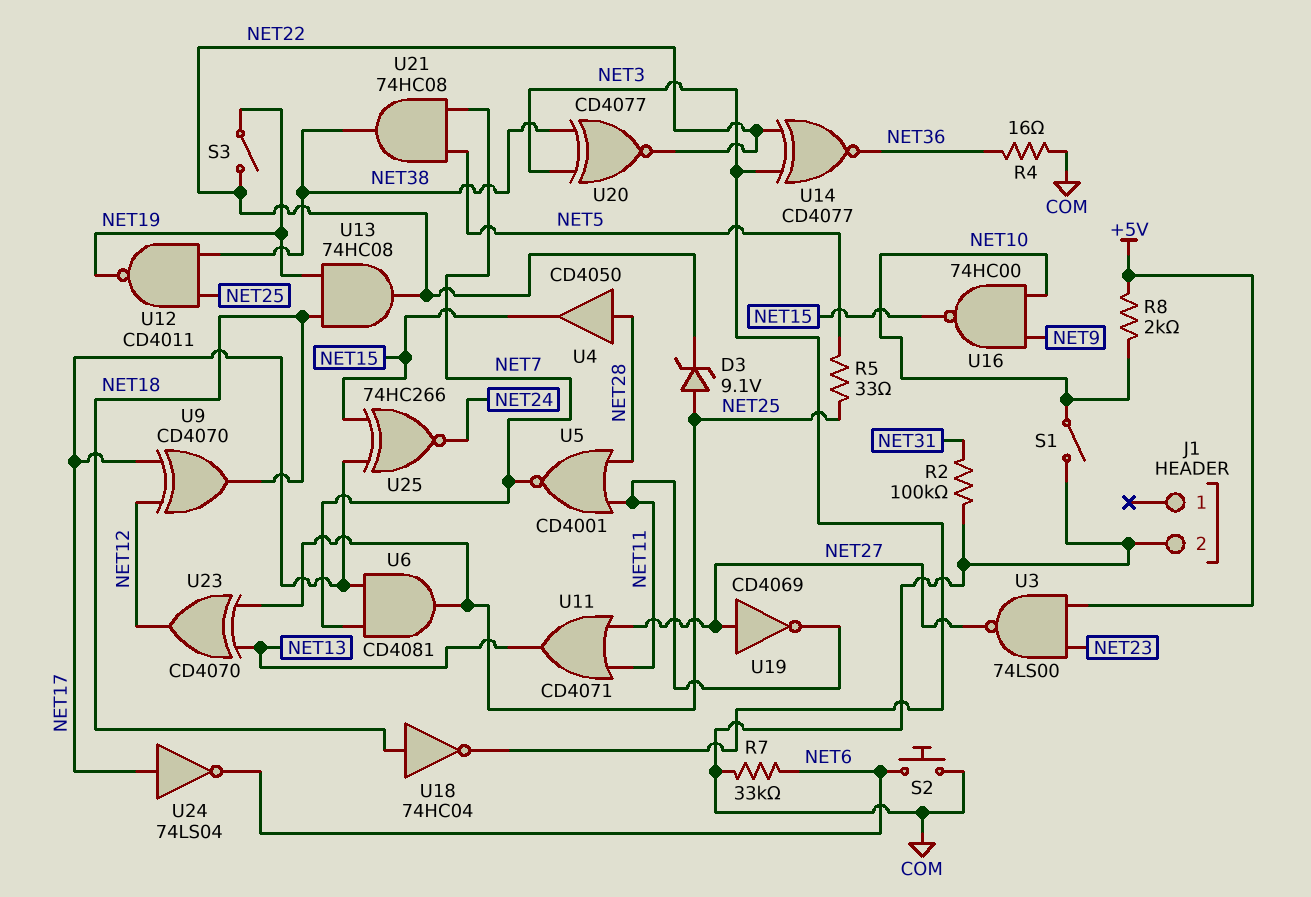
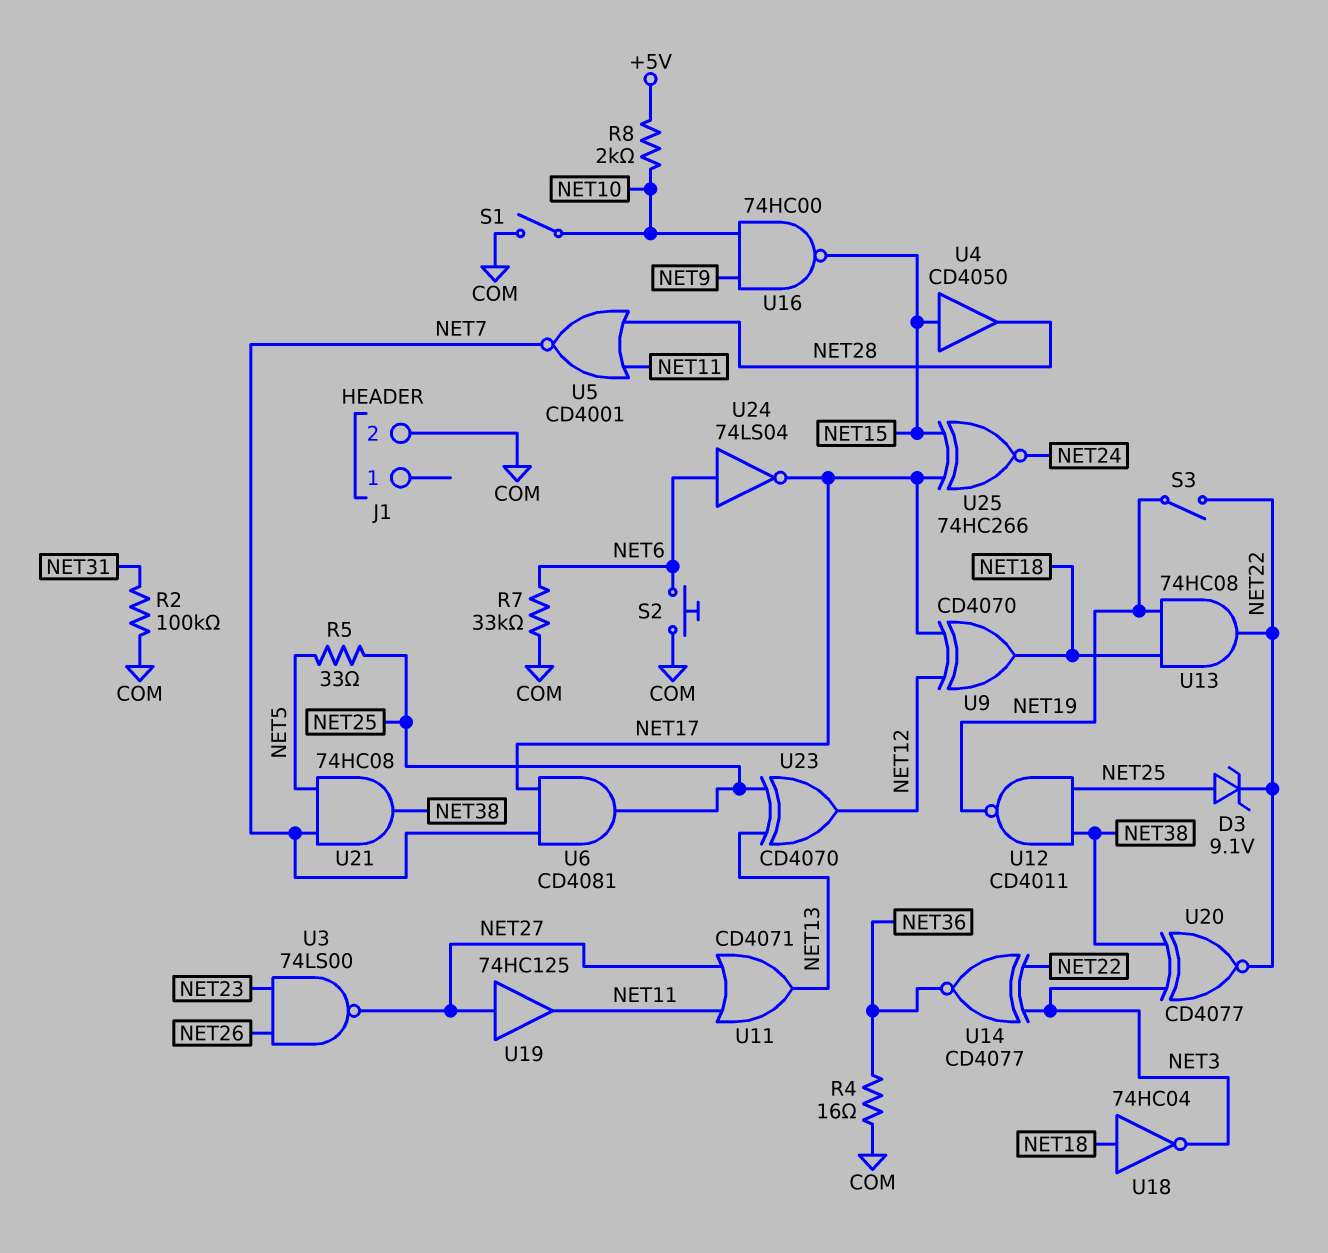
U3: NAND 74LS00 (in +5V, in NET23, out NET27) -> NAND 74LS00 (in NET23, in NET26, out NET27)
U4: buffer CD4050 (in NET28, out NET15) -> buffer CD4050 (in NET15, out NET28)
U19: NOT CD4069 (in NET27, out NET11) -> buffer 74HC125 (in NET27, out NET11)
U24: NOT 74LS04 (in NET17, out NET6) -> NOT 74LS04 (in NET6, out NET17)

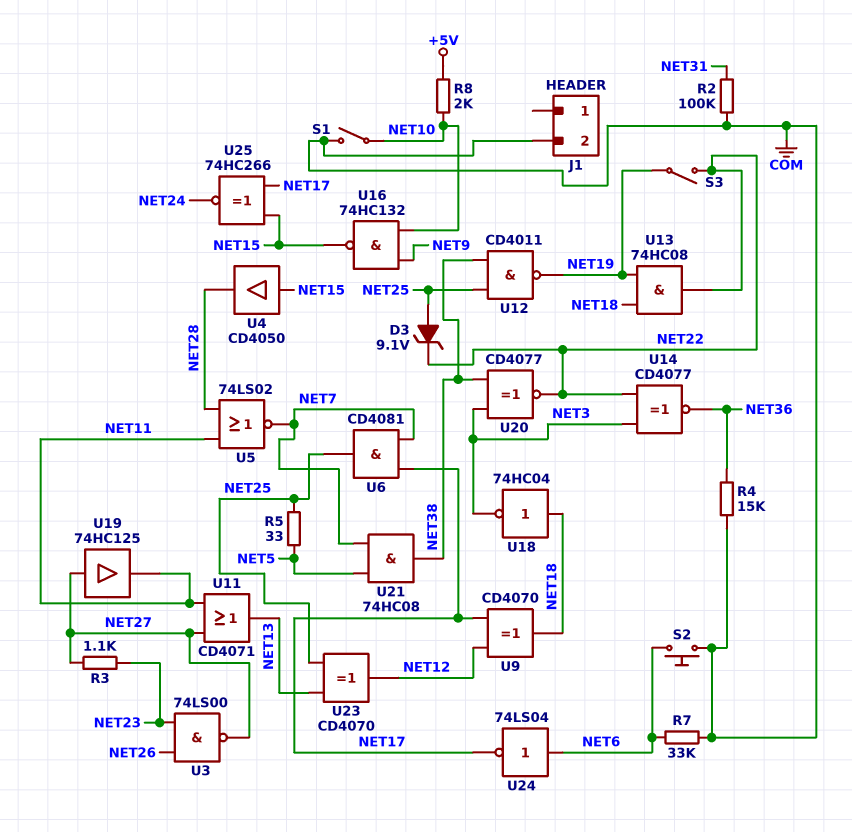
R3: none -> 1.1k (NET23, NET27)
R4: 16 (COM, NET36) -> 15k (COM, NET36)
U5: NOR CD4001 (in NET11, in NET28, out NET7) -> NOR 74LS02 (in NET11, in NET28, out NET7)
U16: NAND 74HC00 (in NET9, in NET10, out NET15) -> NAND 74HC132 (in NET9, in NET10, out NET15)

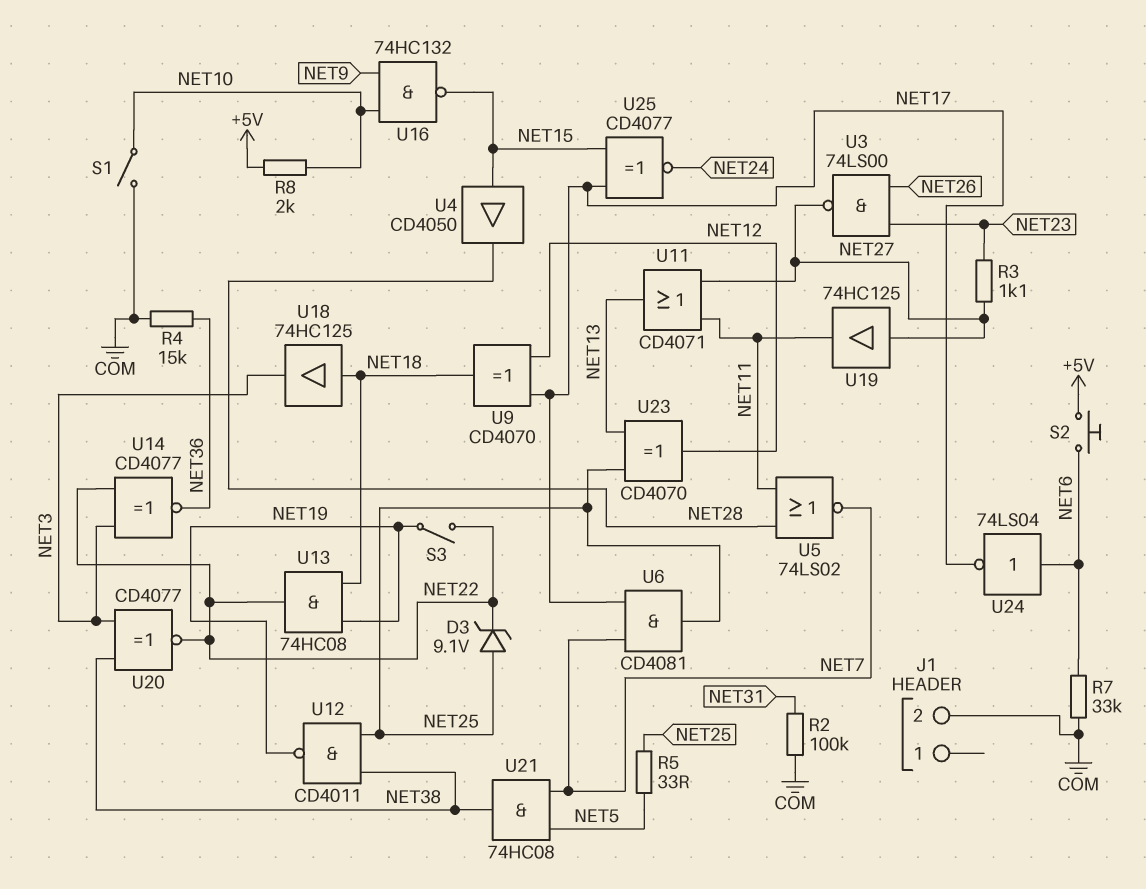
S2: button (COM, NET6) -> button (+5V, NET6)
U18: NOT 74HC04 (in NET18, out NET3) -> buffer 74HC125 (in NET18, out NET3)
U25: XNOR 74HC266 (in NET15, in NET17, out NET24) -> XNOR CD4077 (in NET15, in NET17, out NET24)

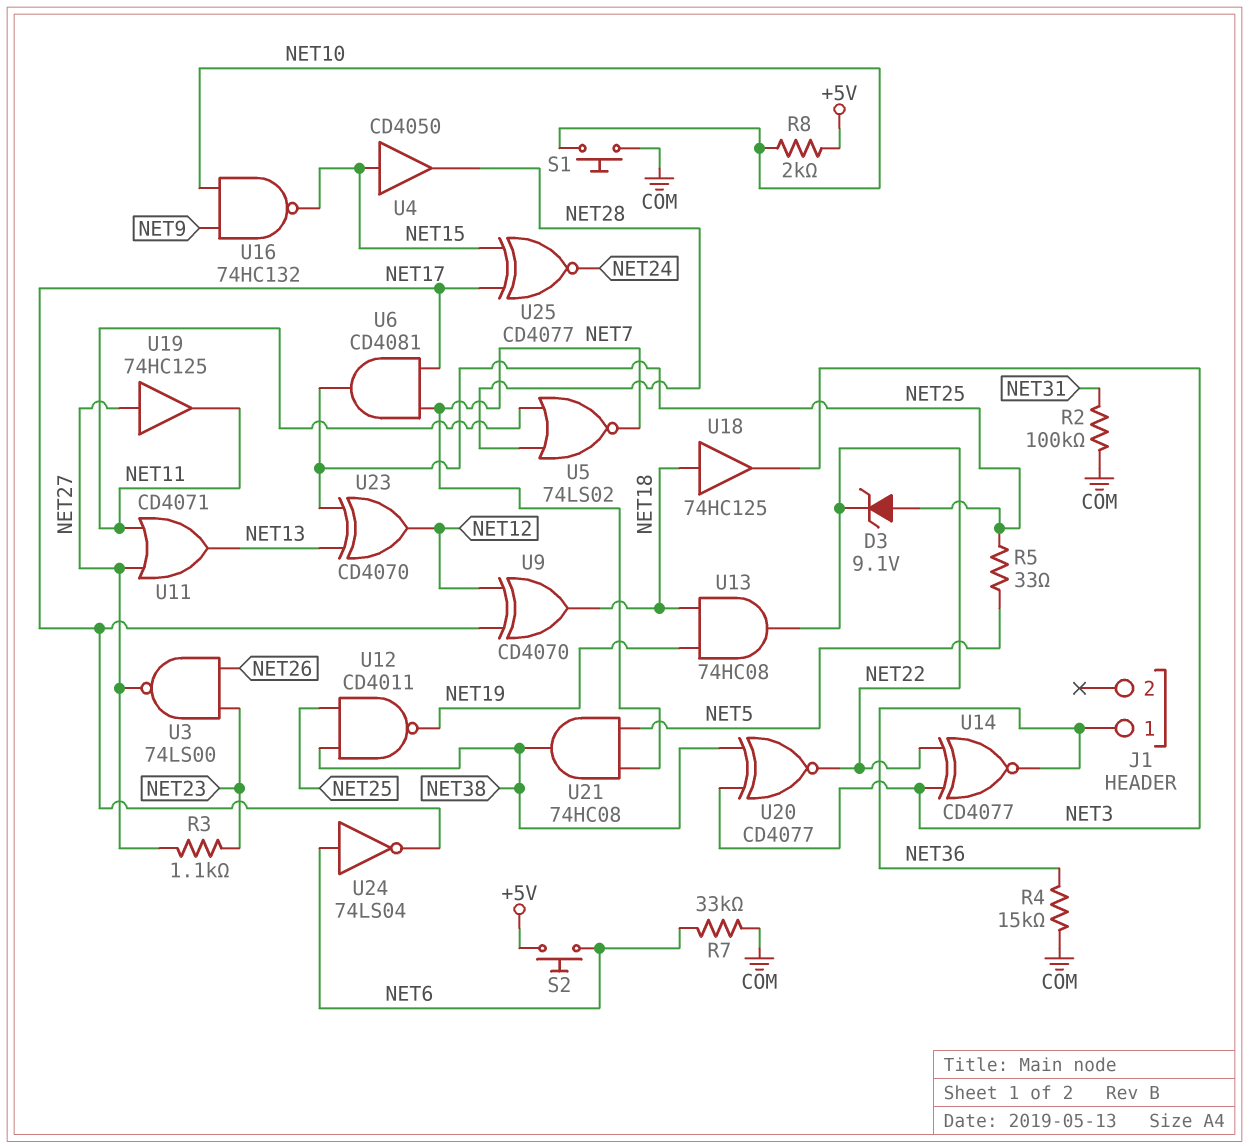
J1 pin 1: none -> NET36
J1 pin 2: COM -> none
S1: switch (COM, NET10) -> button (COM, NET10)
S3: switch (NET19, NET22) -> none

